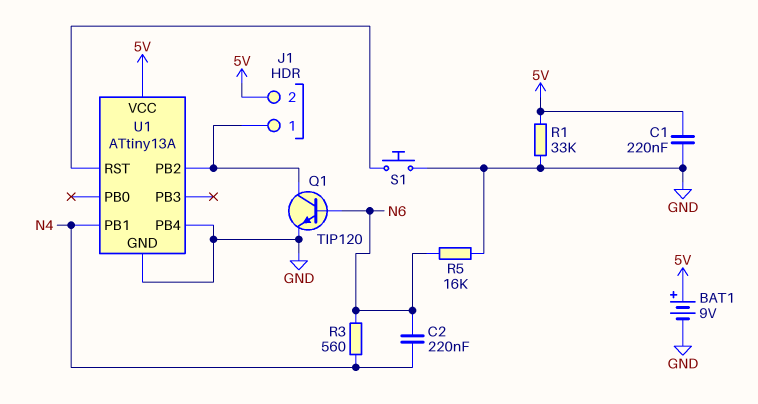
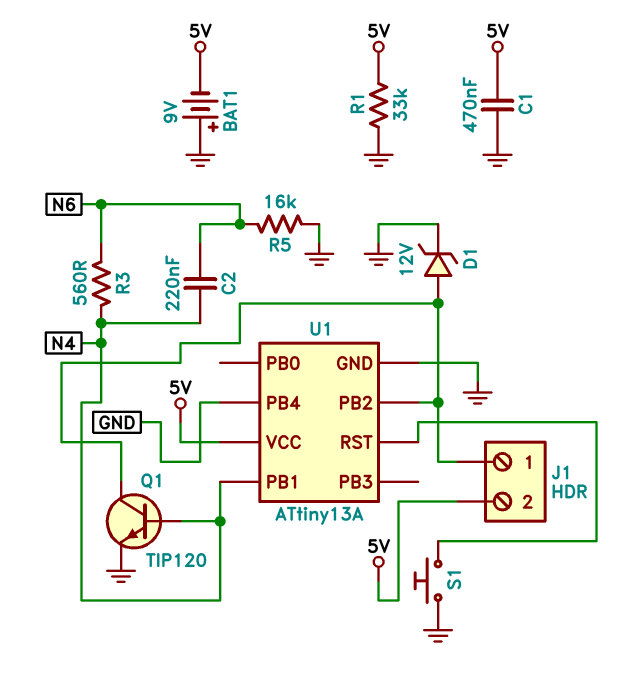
BAT1: 9V (plus 5V, minus GND) -> 9V (plus GND, minus 5V)
C1: 220nF (5V, GND) -> 470nF (5V, GND)
D1: none -> zener 12V (A J1/1, K GND)
Q1: NPN TIP120 (B N6, C J1/1, E GND) -> NPN TIP120 (B N4, C J1/1, E GND)

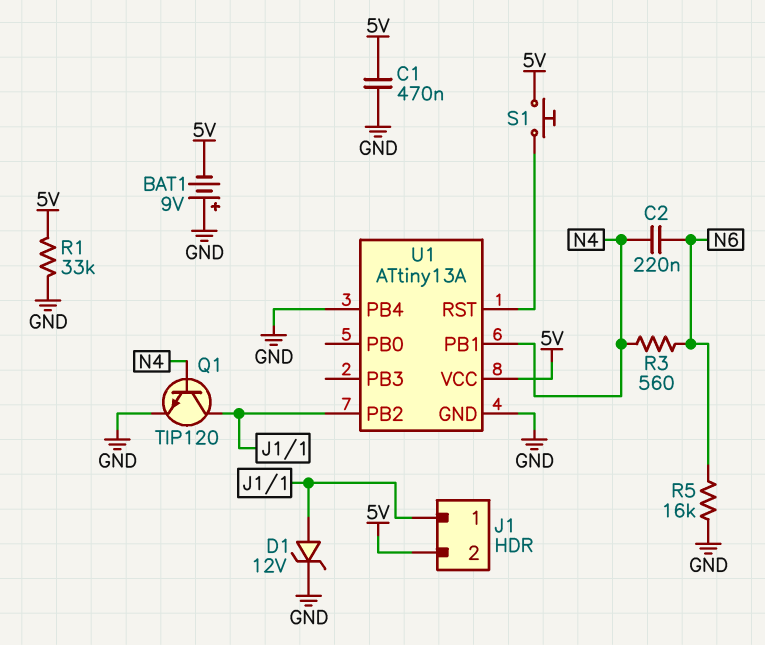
S1: button (GND, U1/RST) -> button (5V, U1/RST)

